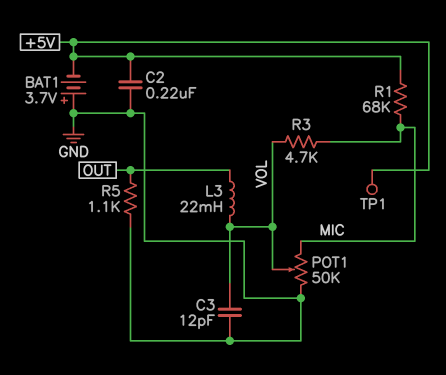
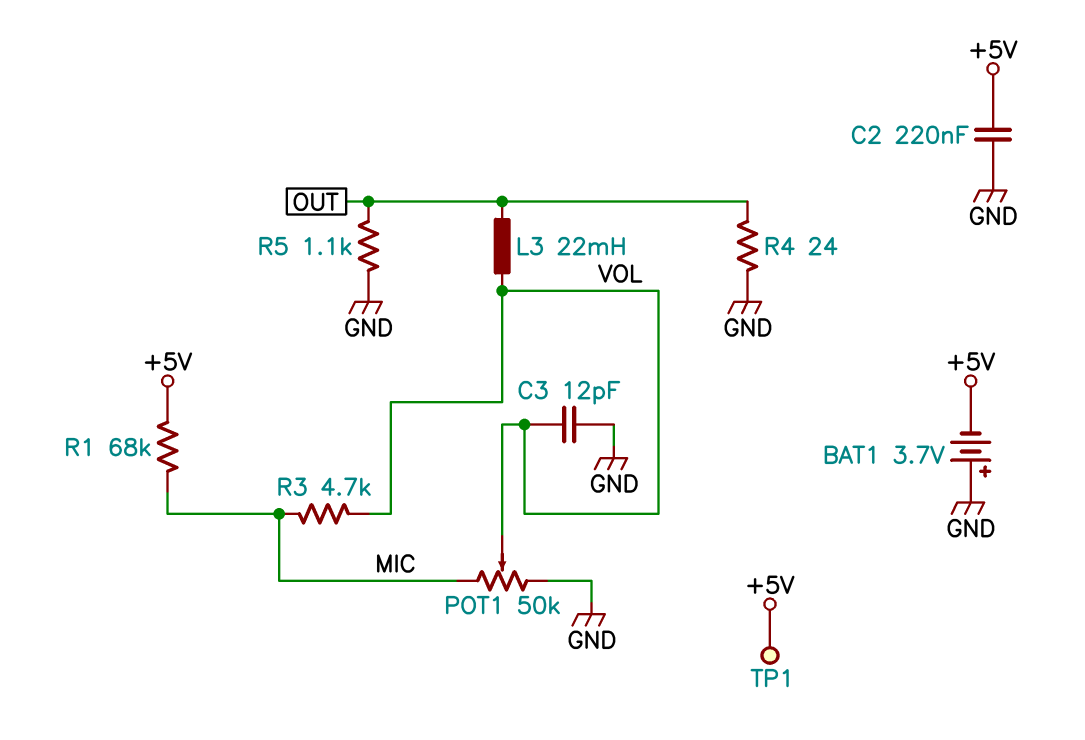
R4: none -> 24 (GND, OUT)

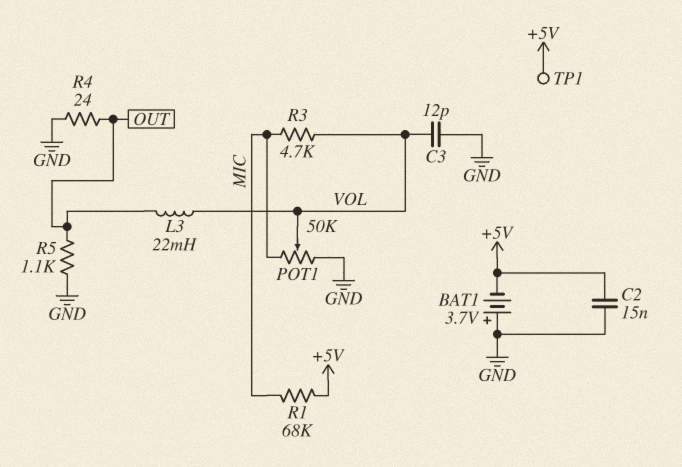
C2: 220nF (+5V, GND) -> 15nF (+5V, GND)

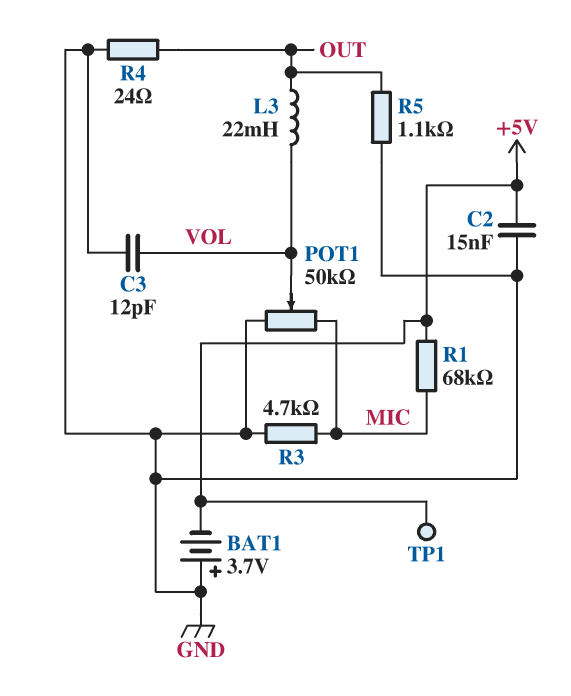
R3: 4.7k (MIC, VOL) -> 4.7k (GND, MIC)

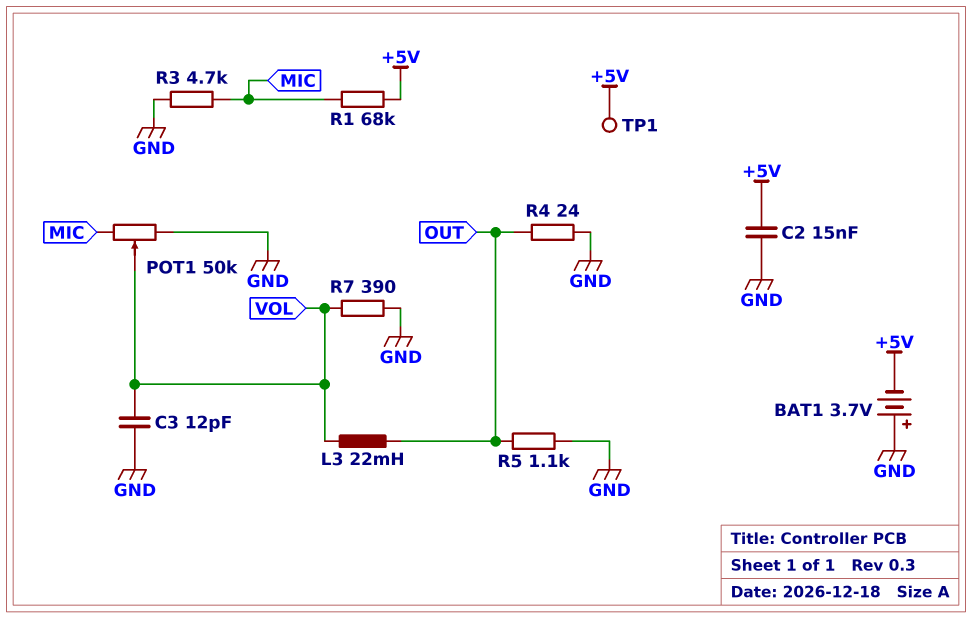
R7: none -> 390 (GND, VOL)

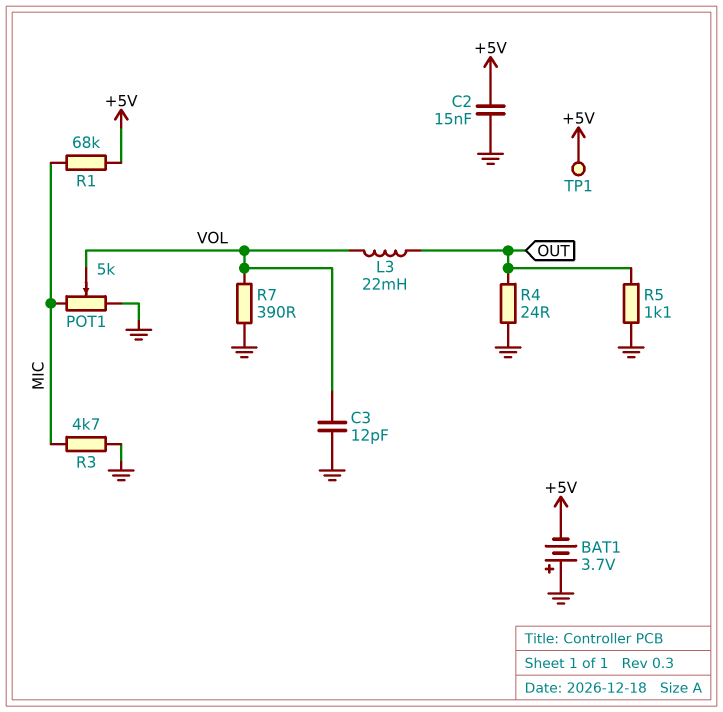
POT1: 50k (GND, MIC, wiper VOL) -> 5k (GND, MIC, wiper VOL)

